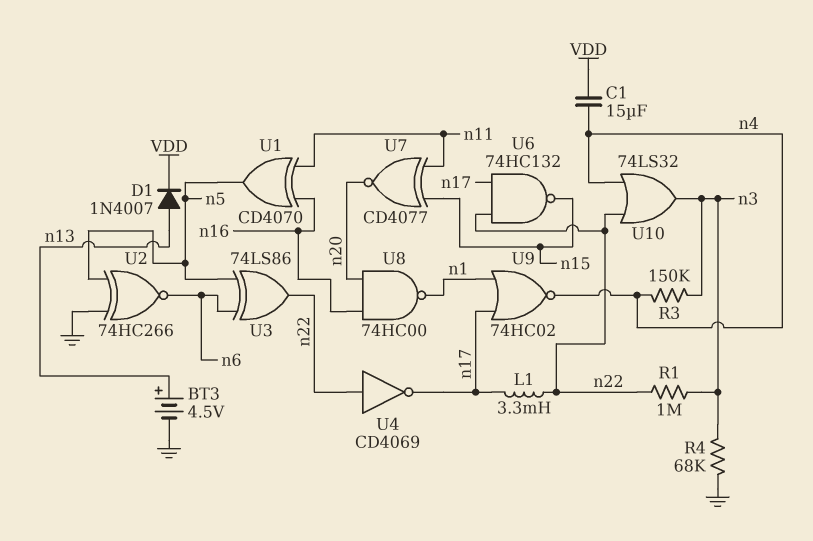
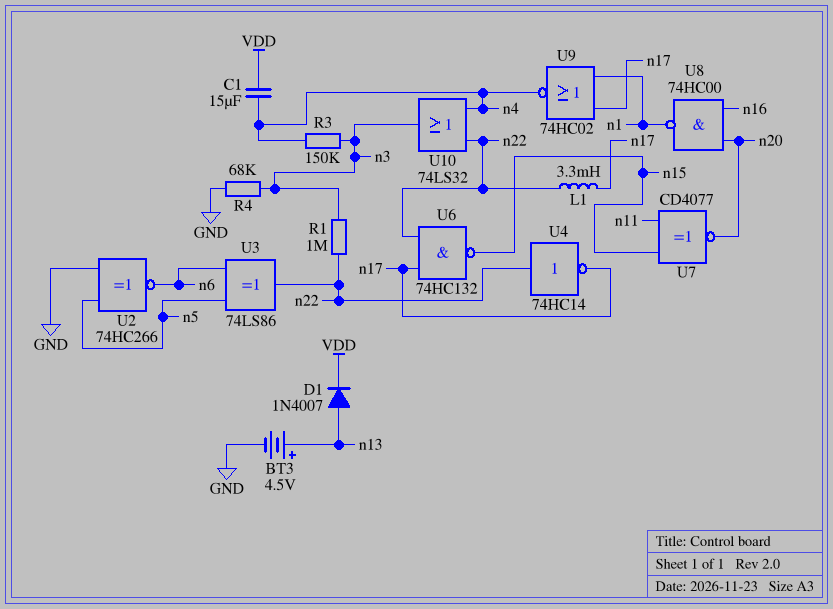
U1: XOR CD4070 (in n11, in n16, out n5) -> none
U4: NOT CD4069 (in n22, out n17) -> NOT 74HC14 (in n22, out n17)

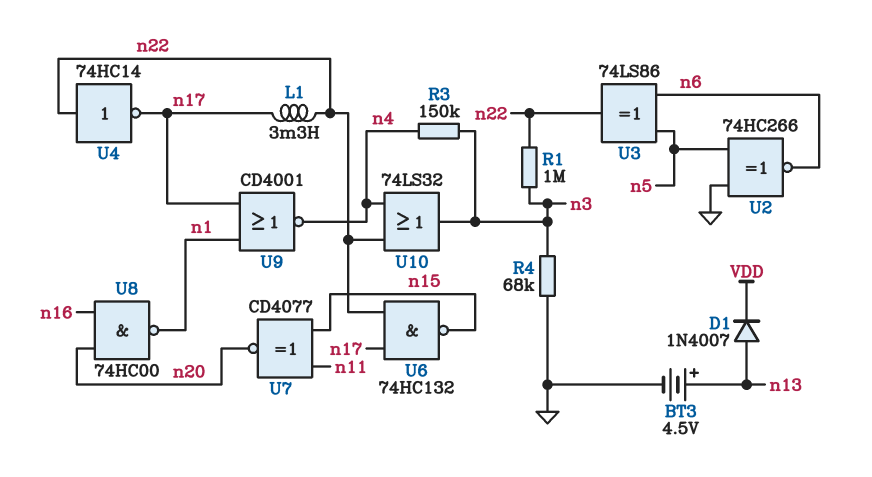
C1: 15uF (VDD, n4) -> none
U9: NOR 74HC02 (in n1, in n17, out n4) -> NOR CD4001 (in n1, in n17, out n4)

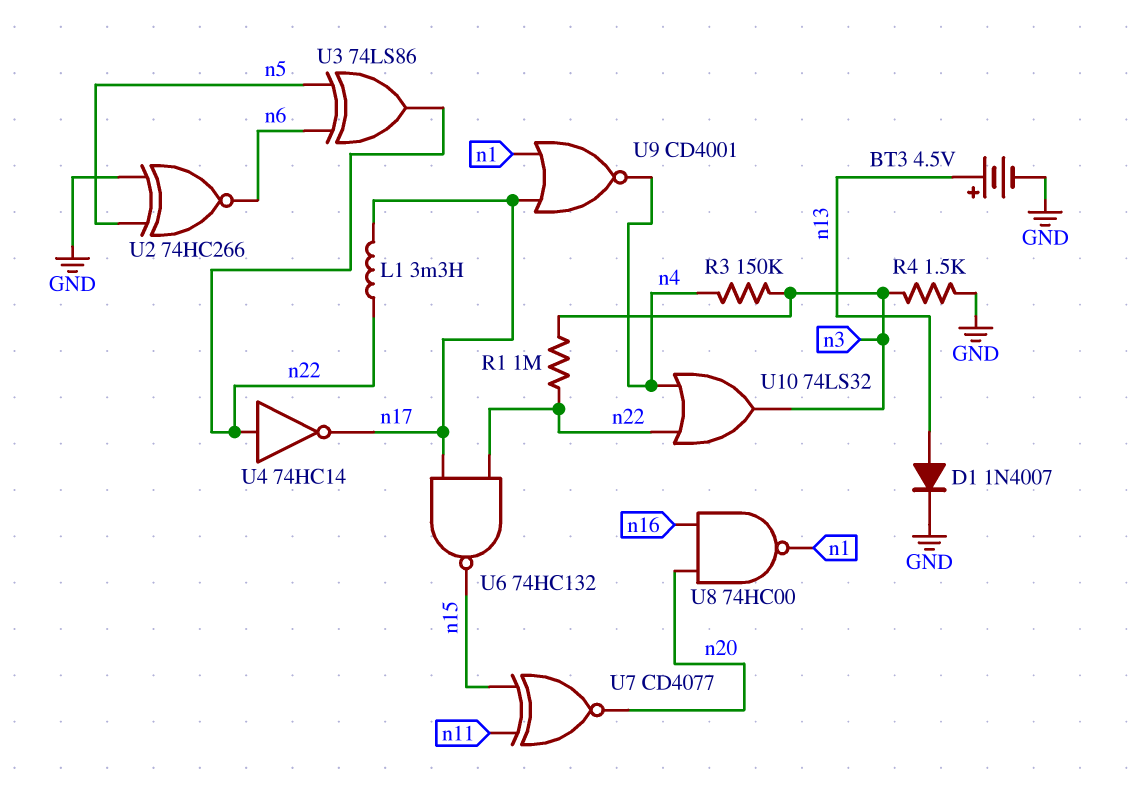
D1: diode 1N4007 (A n13, K VDD) -> diode 1N4007 (A n13, K GND)
R4: 68k (GND, n3) -> 1.5k (GND, n3)

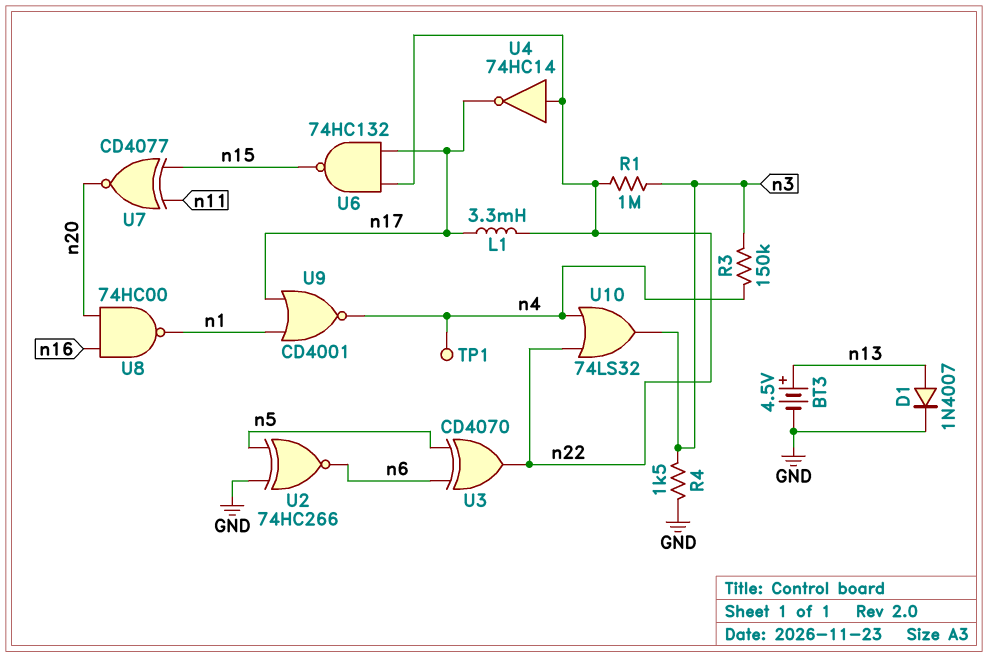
TP1: none -> test point (n4)
U3: XOR 74LS86 (in n5, in n6, out n22) -> XOR CD4070 (in n5, in n6, out n22)

